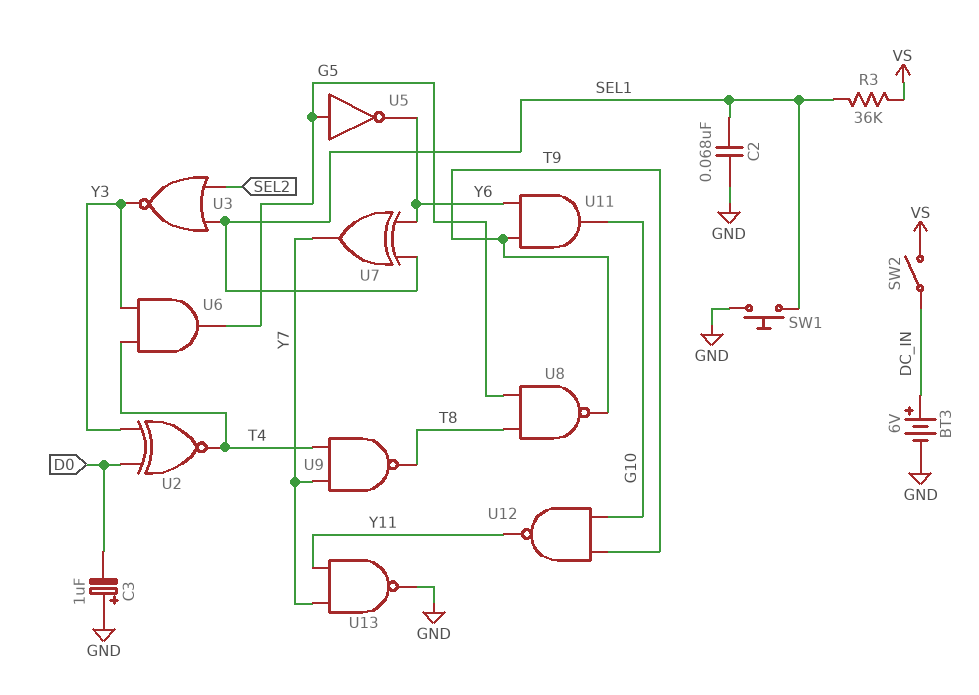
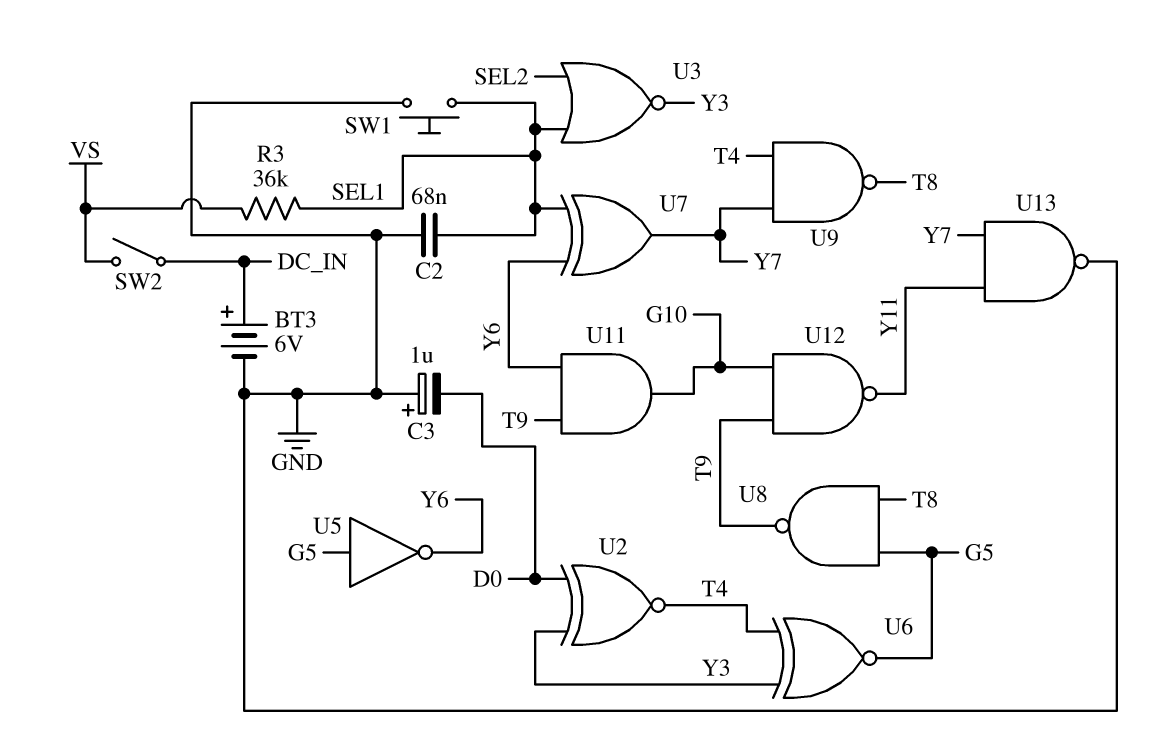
U6: AND (in T4, in Y3, out G5) -> XNOR (in T4, in Y3, out G5)

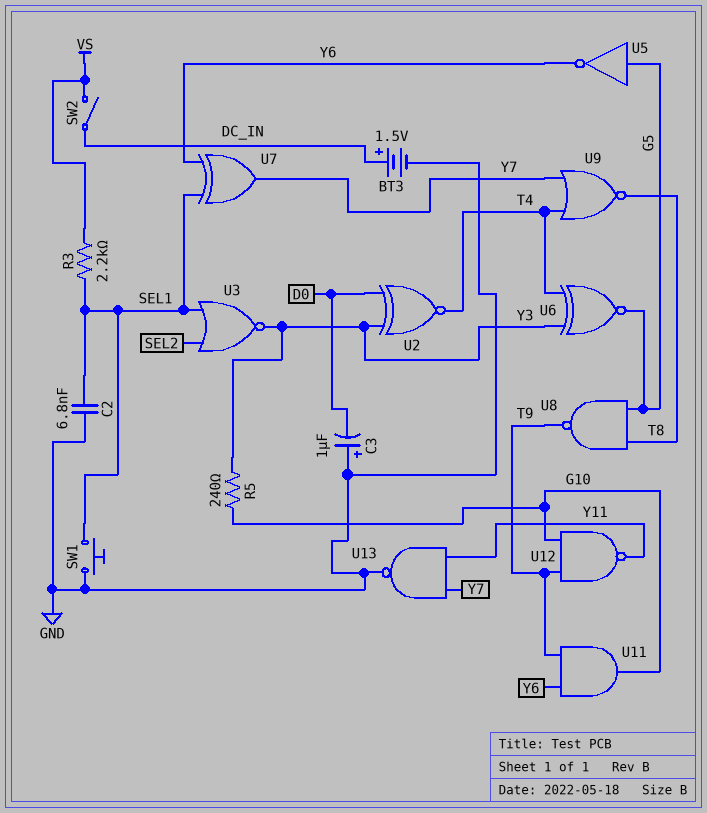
BT3: 6V (plus DC_IN, minus GND) -> 1.5V (plus DC_IN, minus GND)
C2: 68nF (GND, SEL1) -> 6.8nF (GND, SEL1)
R3: 36k (SEL1, VS) -> 2.2k (SEL1, VS)
R5: none -> 240 (G10, Y3)
U9: NAND (in T4, in Y7, out T8) -> NOR (in T4, in Y7, out T8)

